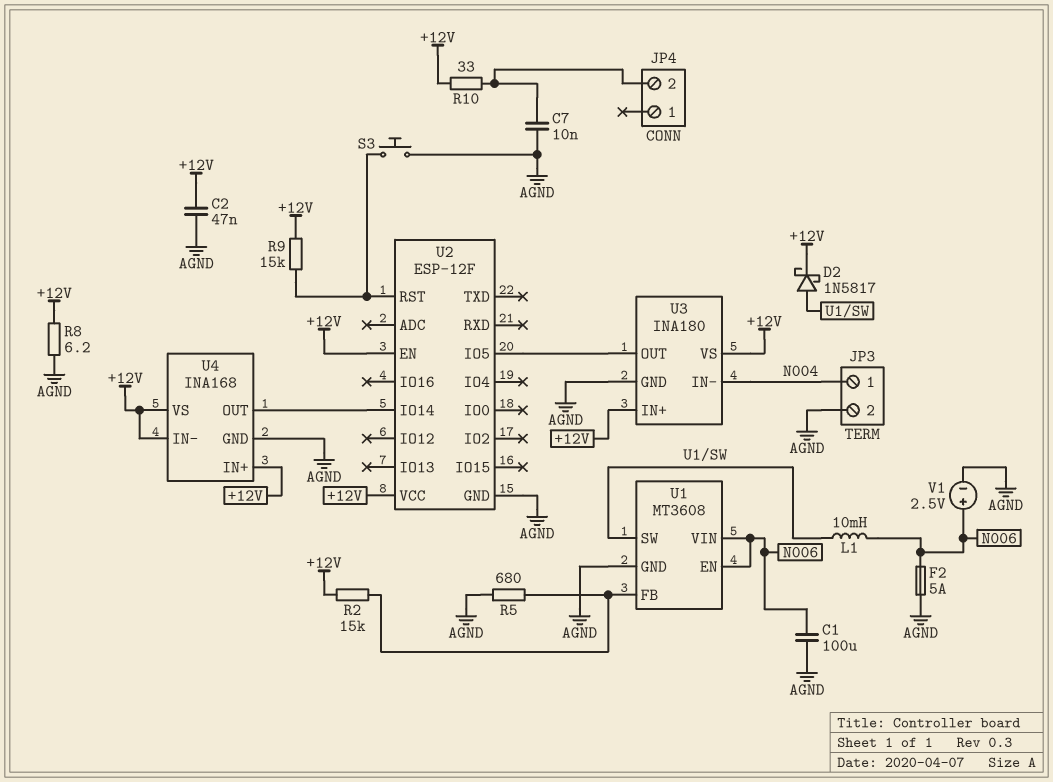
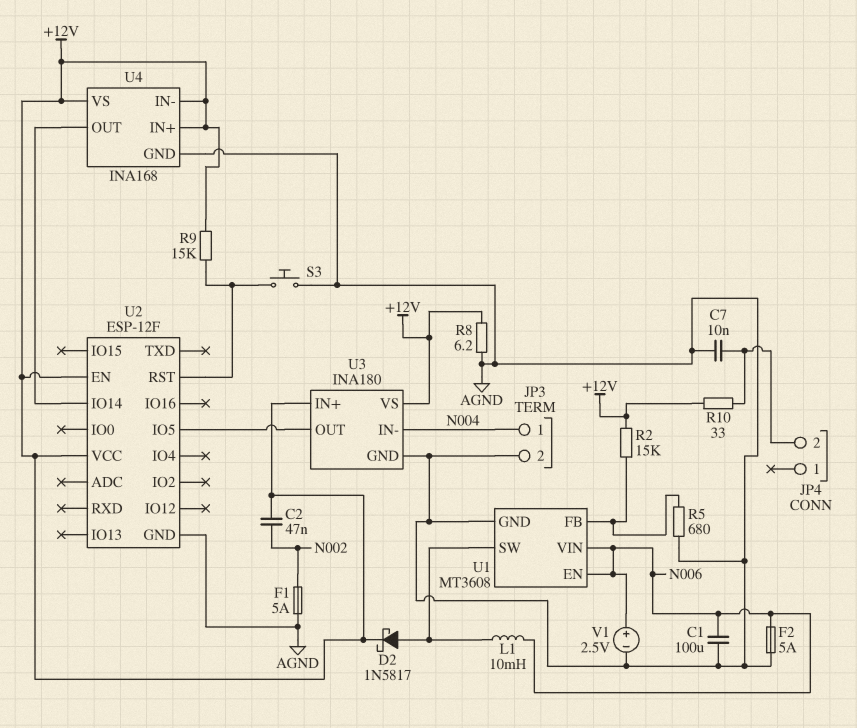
C2: 47nF (+12V, AGND) -> 47nF (+12V, N002)
F1: none -> 5A (AGND, N002)

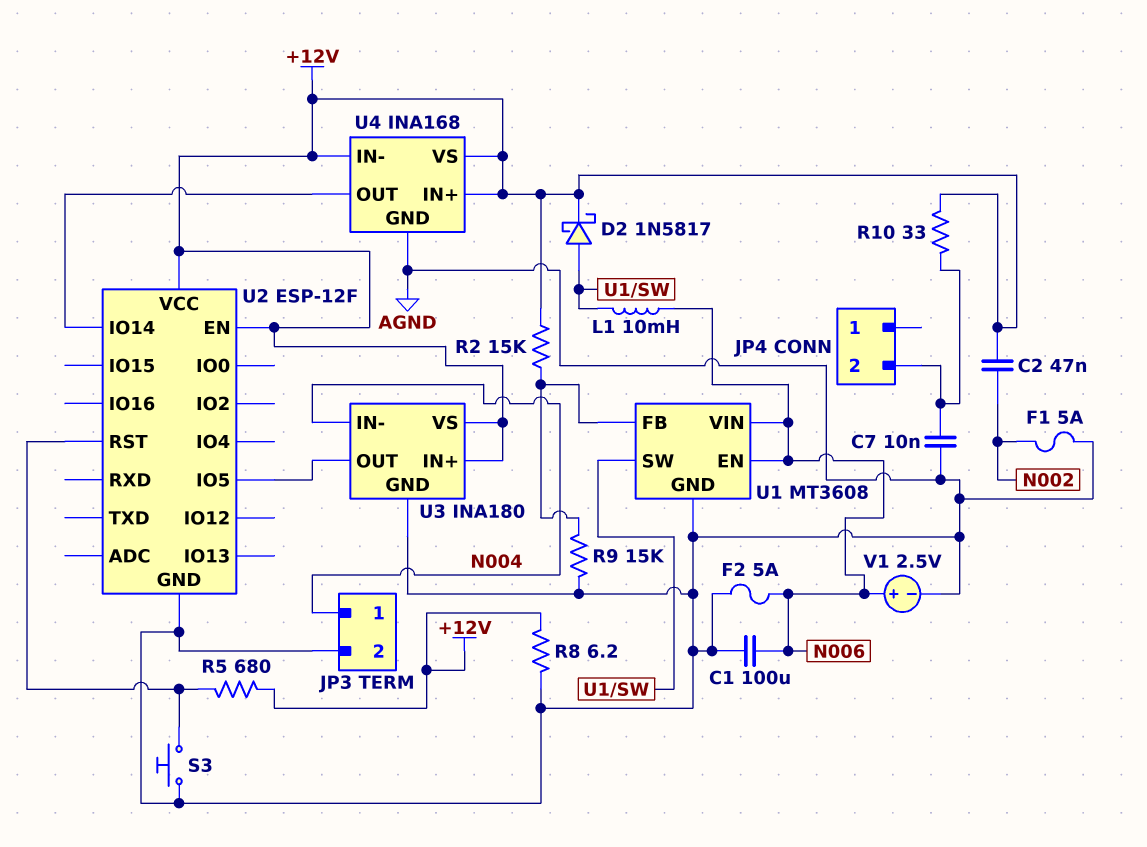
R5: 680 (AGND, U1/FB) -> 680 (+12V, U2/RST)
R9: 15k (+12V, U2/RST) -> 15k (AGND, U1/FB)

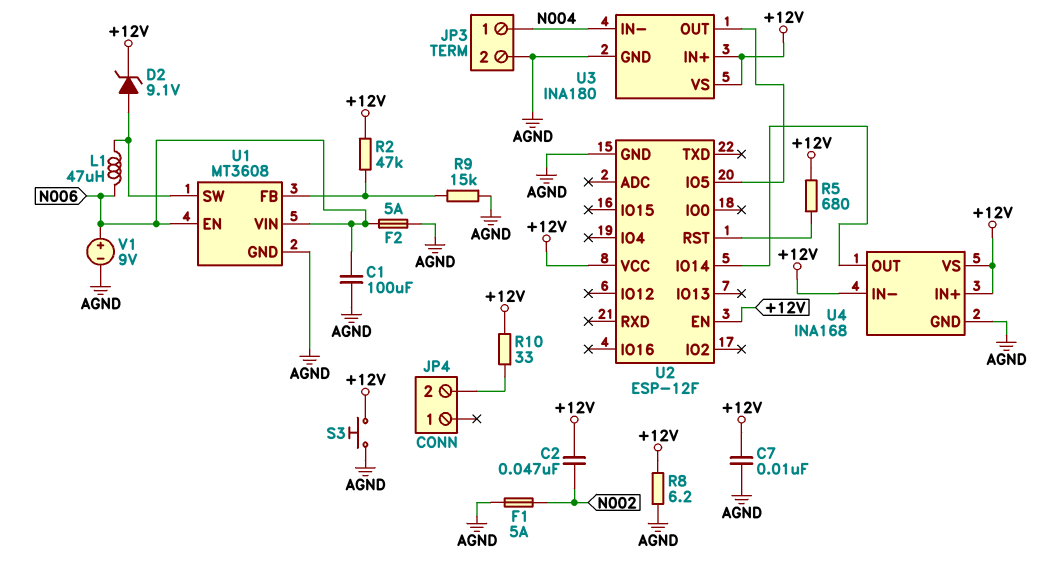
C7: 10nF (AGND, JP4/2) -> 10nF (+12V, AGND)
D2: schottky 1N5817 (A U1/SW, K +12V) -> zener 9.1V (A U1/SW, K +12V)
L1: 10mH (N006, U1/SW) -> 47uH (N006, U1/SW)
R2: 15k (+12V, U1/FB) -> 47k (+12V, U1/FB)
S3: button (AGND, U2/RST) -> button (+12V, AGND)
V1: 2.5V (plus N006, minus AGND) -> 9V (plus N006, minus AGND)

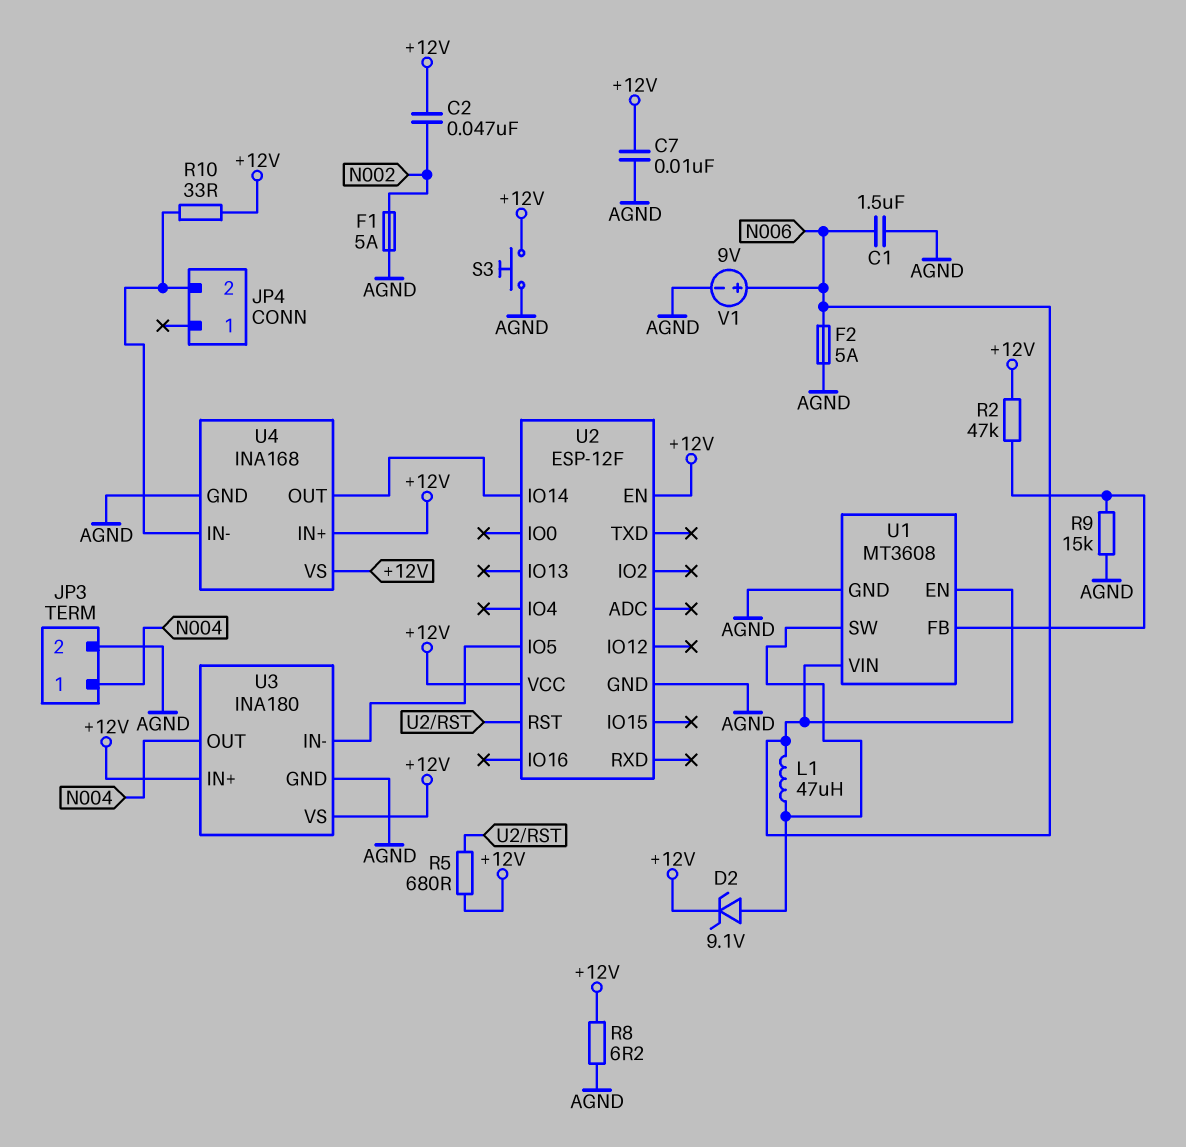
C1: 100uF (AGND, N006) -> 1.5uF (AGND, N006)
U3 pin IN-: N004 -> U2/IO5
U3 pin OUT: U2/IO5 -> N004
U4 pin IN-: +12V -> JP4/2

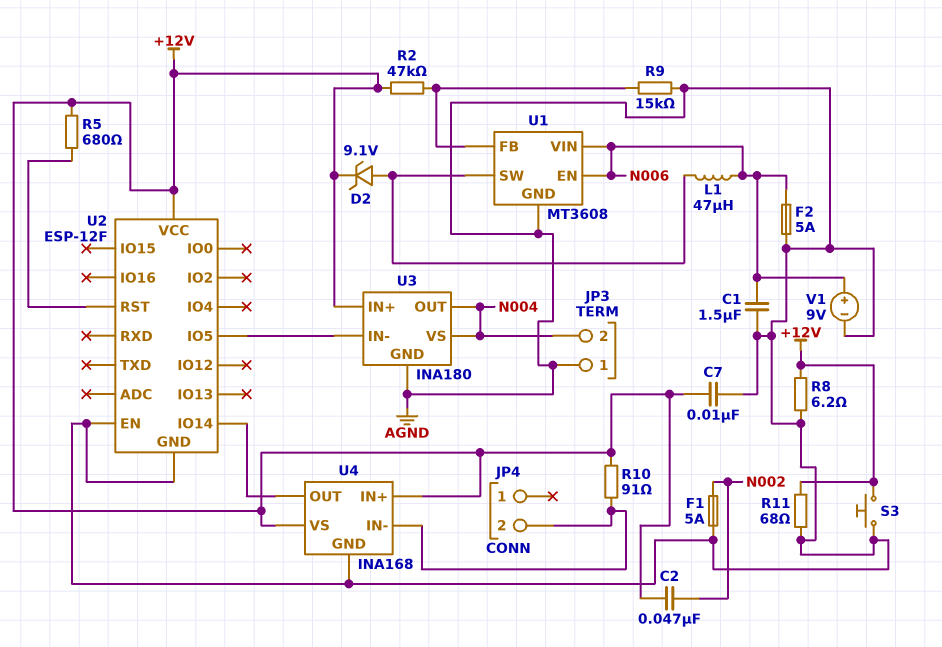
JP3 pin 1: N004 -> AGND
JP3 pin 2: AGND -> N004
R10: 33 (+12V, JP4/2) -> 91 (+12V, JP4/2)
R11: none -> 68 (+12V, AGND)
U2 pin EN: +12V -> AGND
U3 pin VS: +12V -> N004

